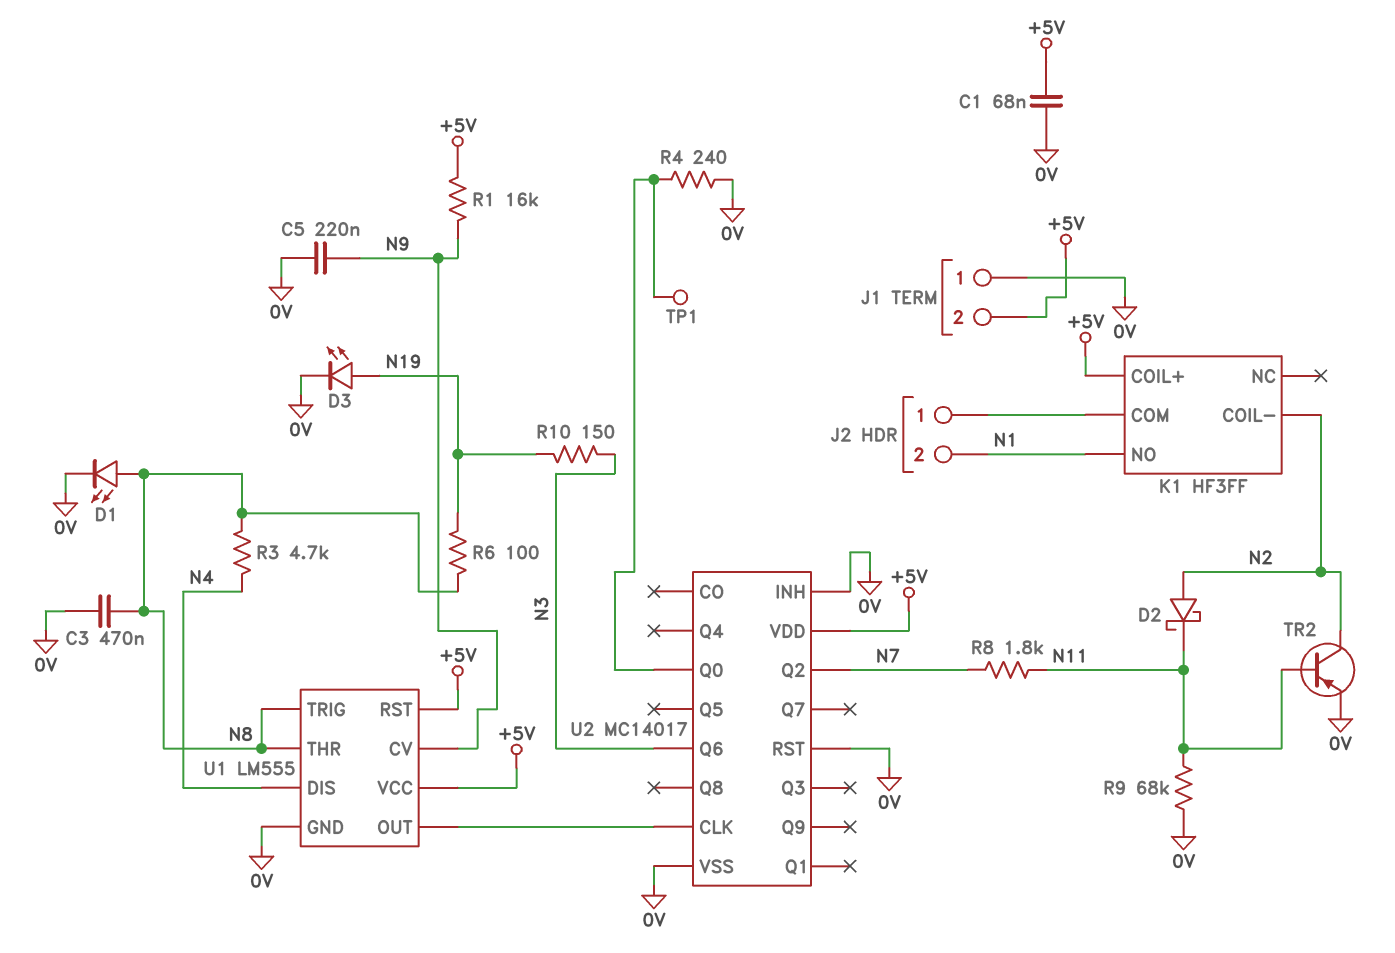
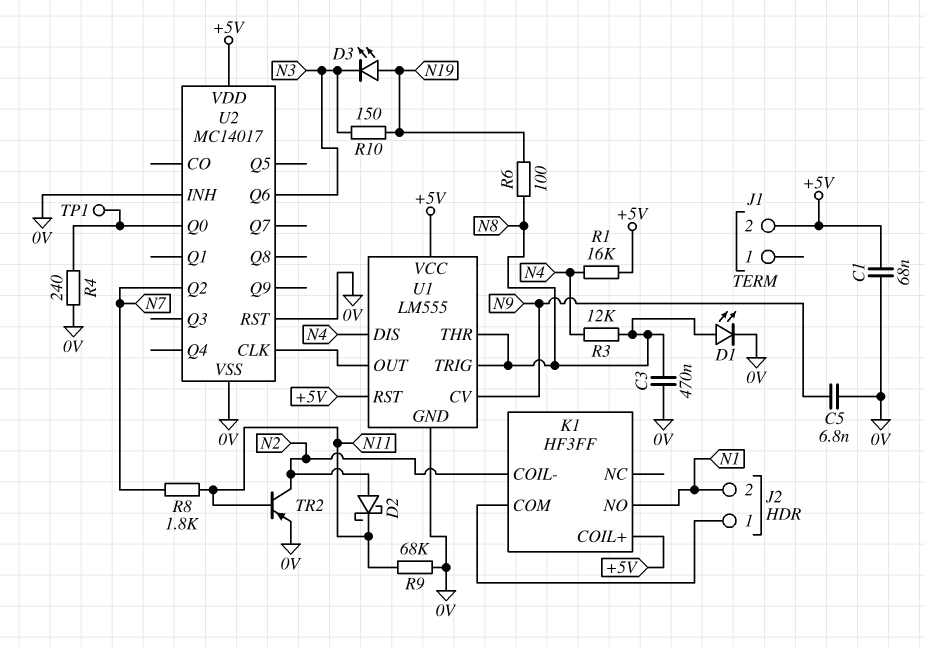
C5: 220nF (0V, N9) -> 6.8nF (0V, N9)
D3: LED (A N19, K 0V) -> LED (A N19, K N3)
J1 pin 1: 0V -> none
R1: 16k (+5V, N9) -> 16k (+5V, N4)
R3: 4.7k (N4, N8) -> 12k (N4, N8)

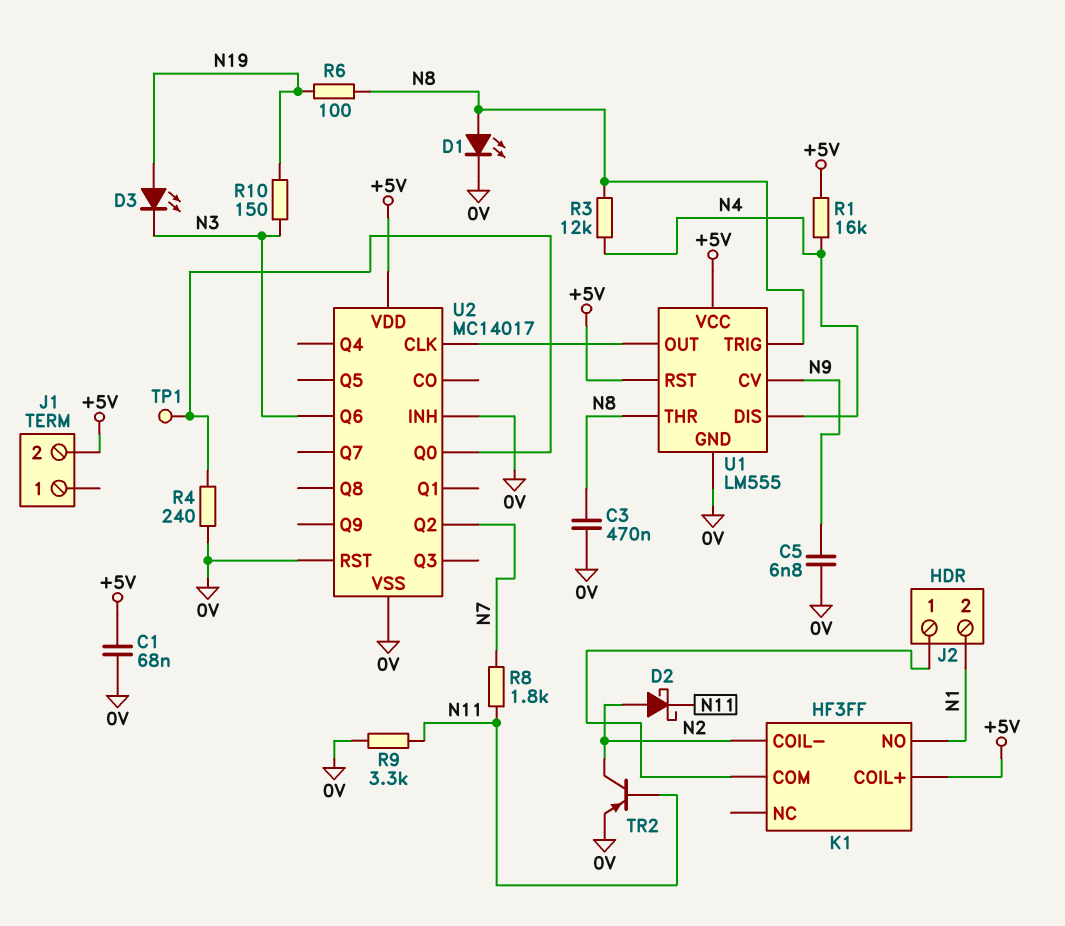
R9: 68k (0V, N11) -> 3.3k (0V, N11)

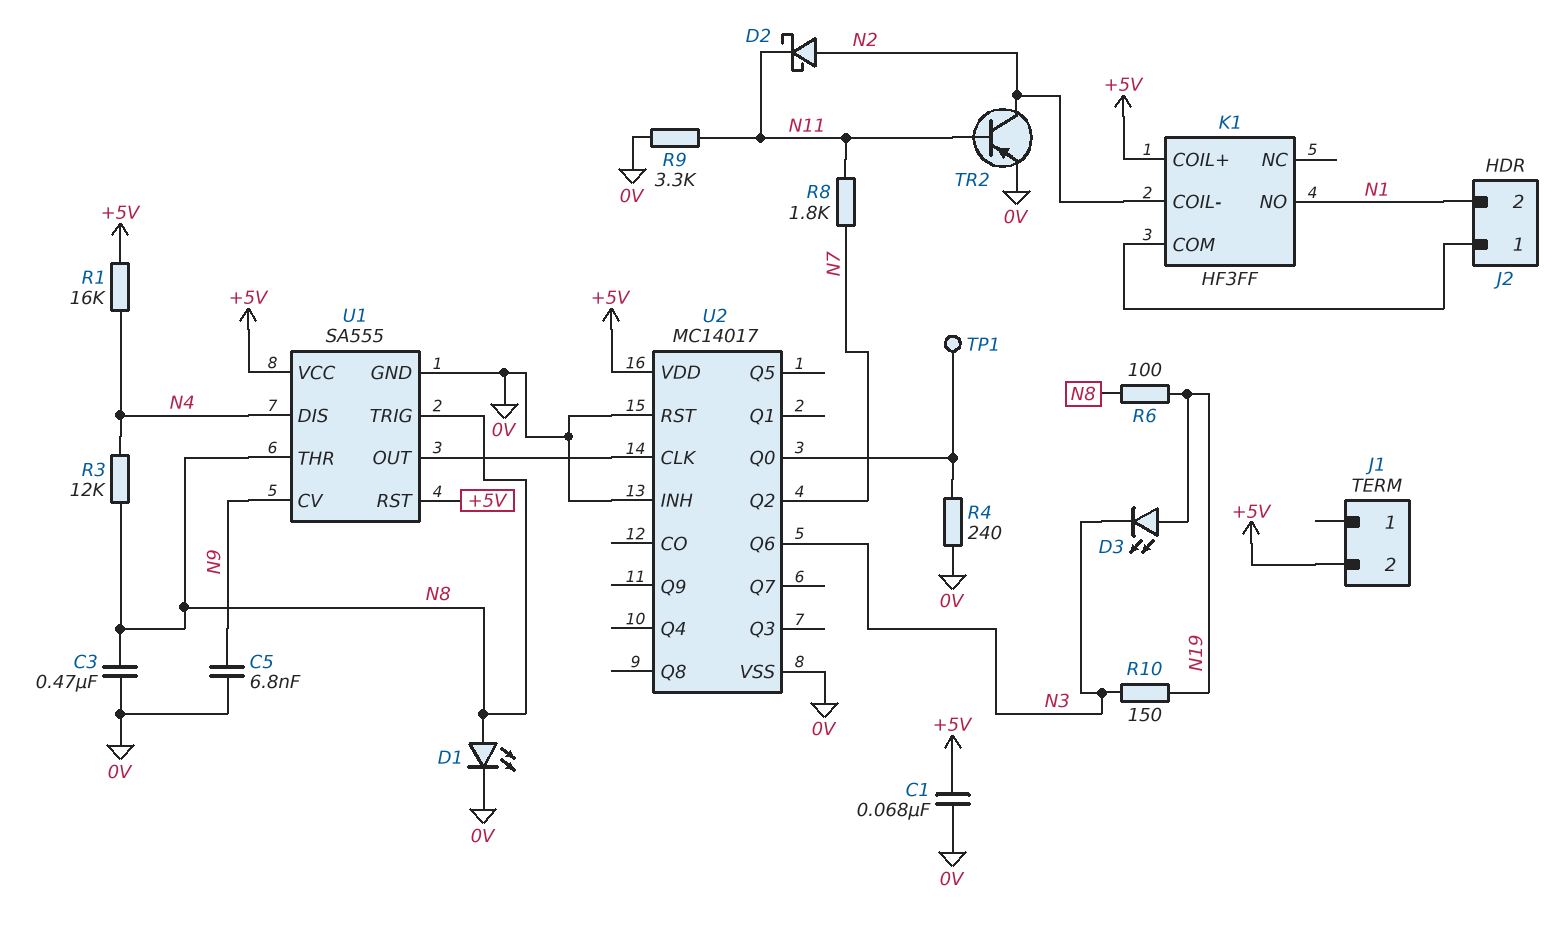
U1: LM555 -> SA555

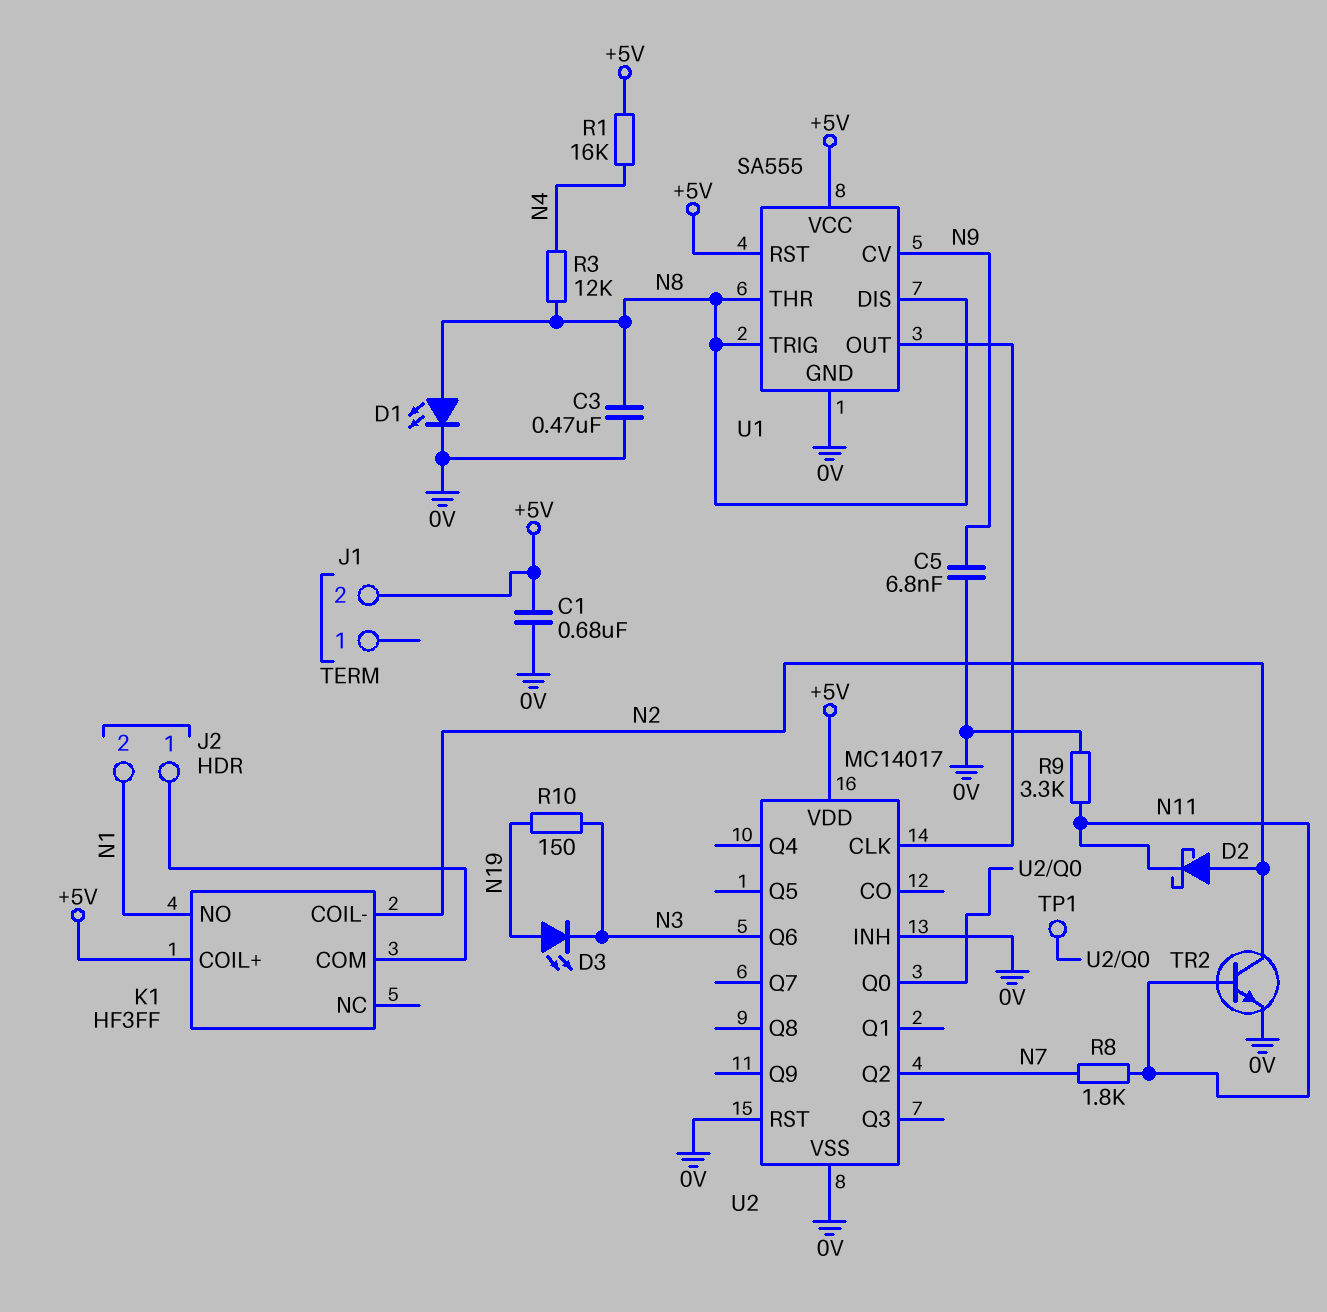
C1: 68nF (+5V, 0V) -> 680nF (+5V, 0V)
R4: 240 (0V, U2/Q0) -> none
R6: 100 (N8, N19) -> none
TR2: PNP (B N11, C N2, E 0V) -> NPN (B N11, C N2, E 0V)
U1 pin DIS: N4 -> N8

